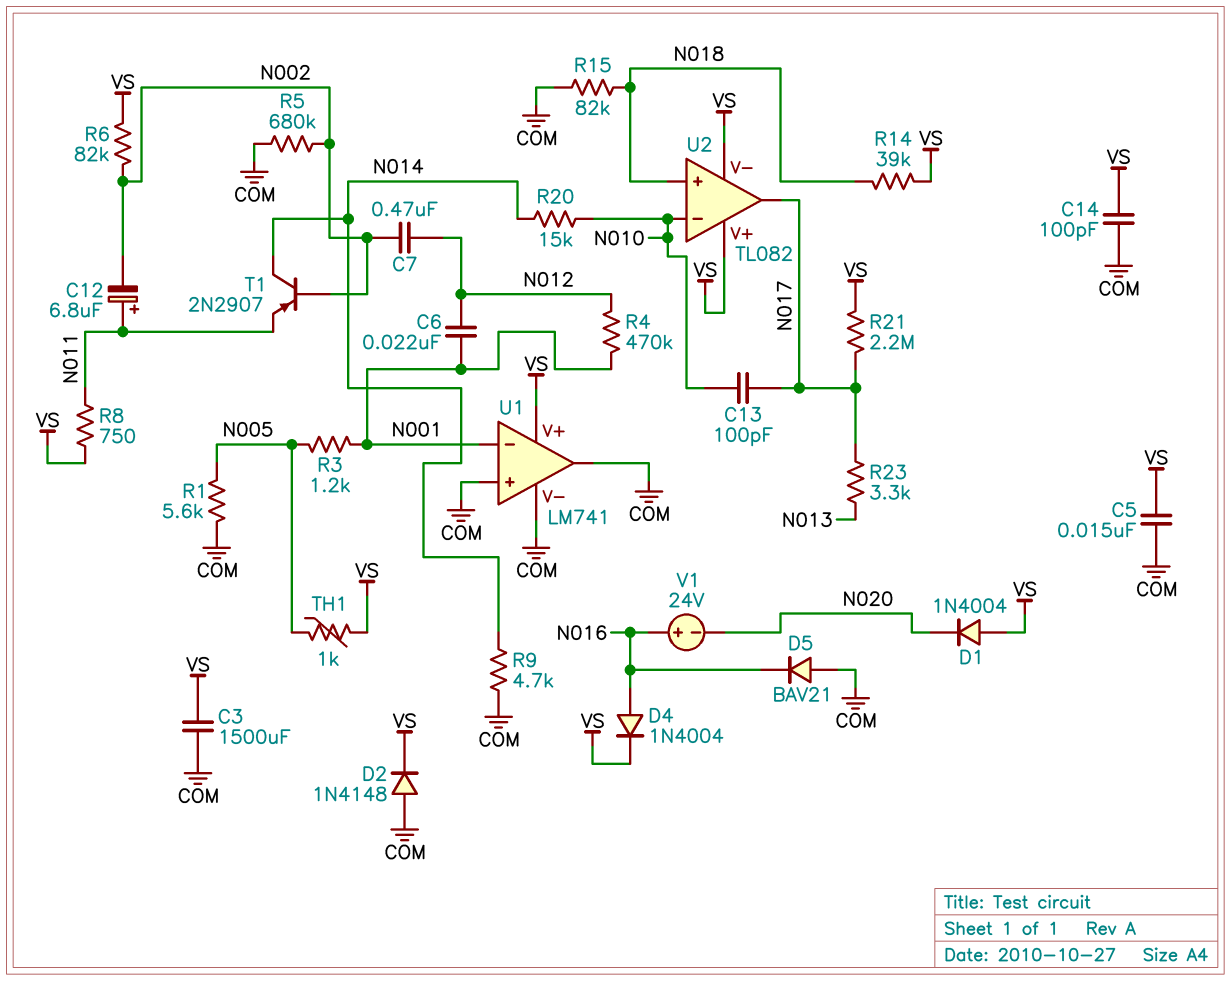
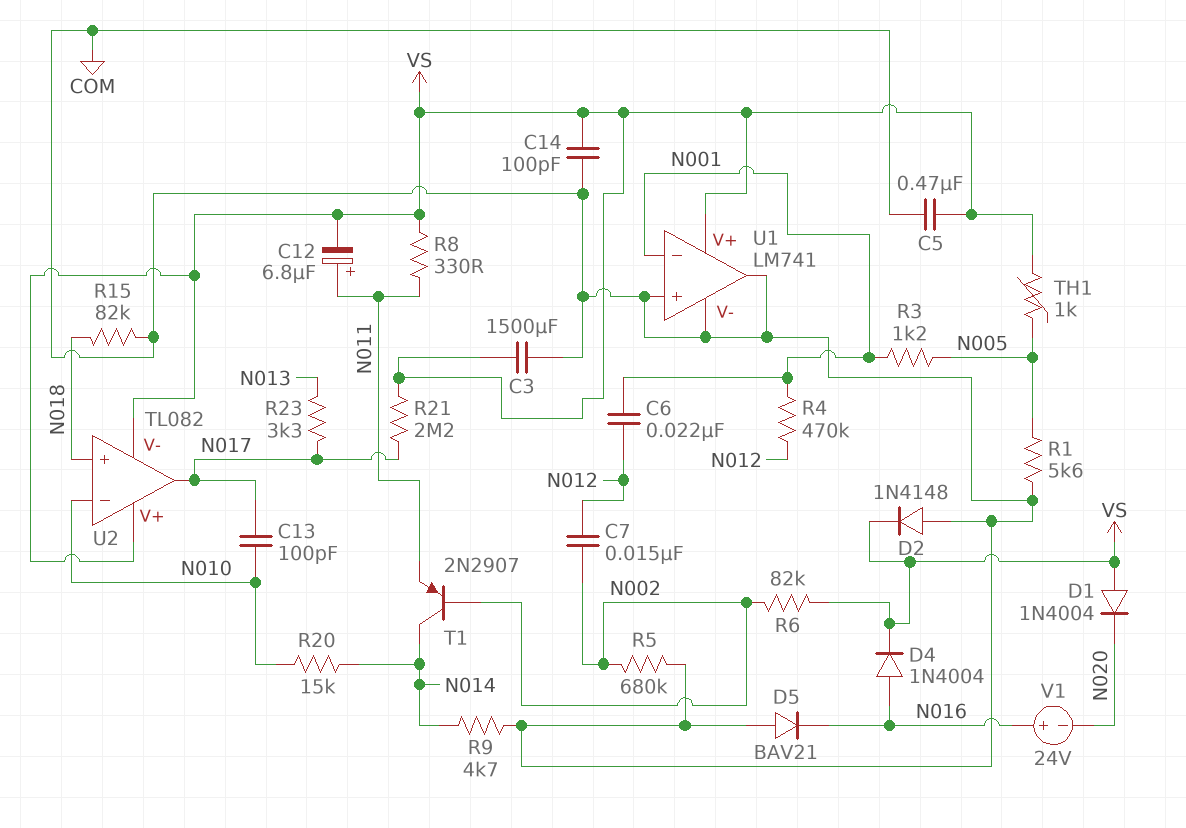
C5: 15nF (COM, VS) -> 470nF (COM, VS)
C7: 470nF (N002, N012) -> 15nF (N002, N012)
C12: 6.8uF (plus N011, minus N002) -> 6.8uF (plus N011, minus VS)
R8: 750 (N011, VS) -> 330 (N011, VS)
R14: 39k (N018, VS) -> none

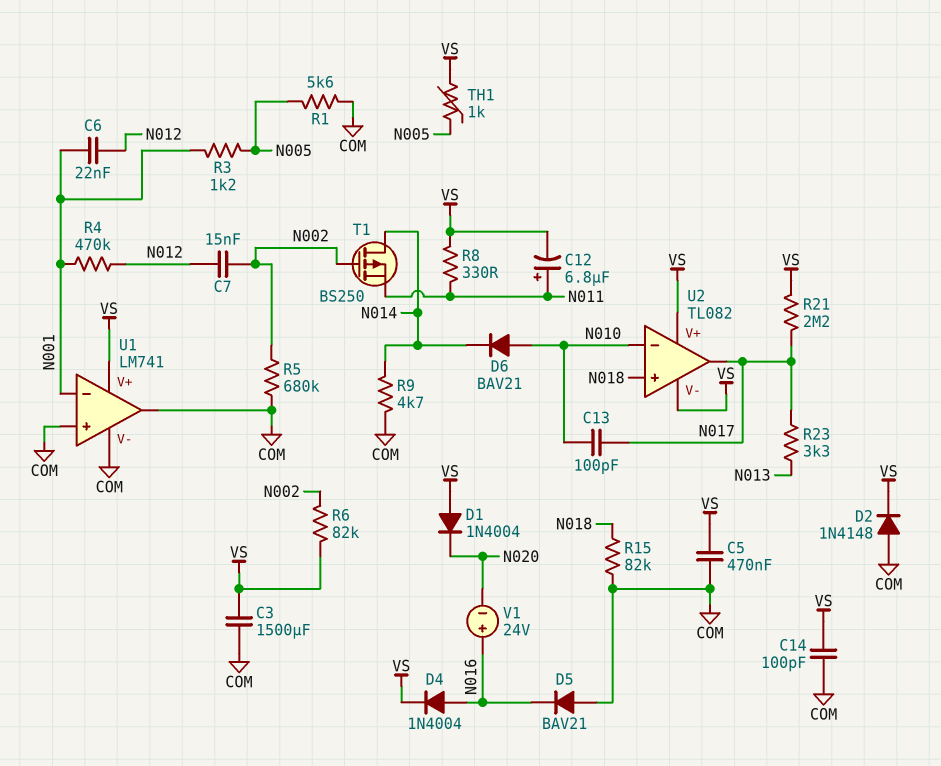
D6: none -> diode BAV21 (A N010, K N014)
R20: 15k (N010, N014) -> none
T1: PNP 2N2907 (B N002, C N014, E N011) -> PMOS BS250 (G N002, D N014, S N011)

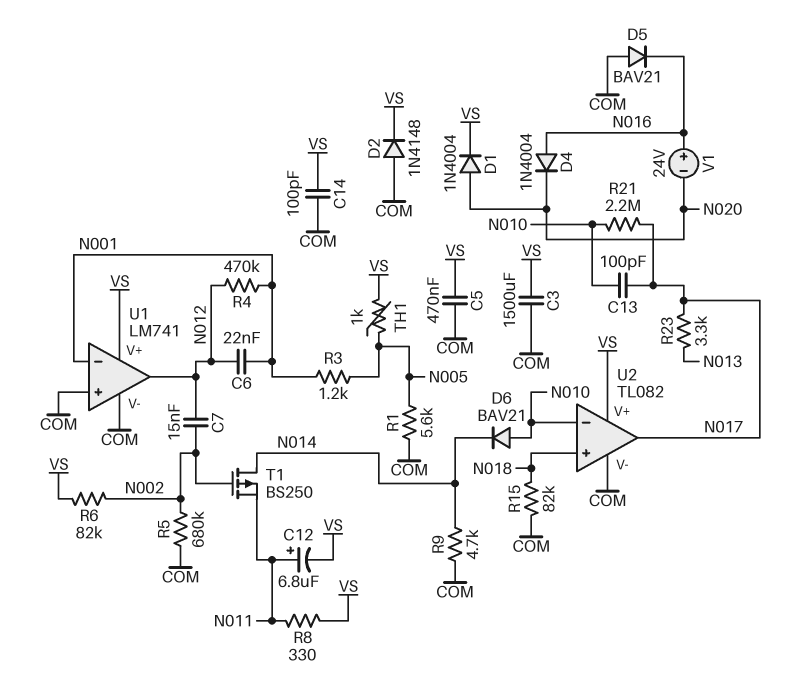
D1: diode 1N4004 (A VS, K N020) -> diode 1N4004 (A N020, K VS)
D4: diode 1N4004 (A N016, K VS) -> diode 1N4004 (A N016, K N020)
R21: 2.2M (N017, VS) -> 2.2M (N010, N017)
U1 pin out: COM -> N012
U2 pin V-: VS -> COM

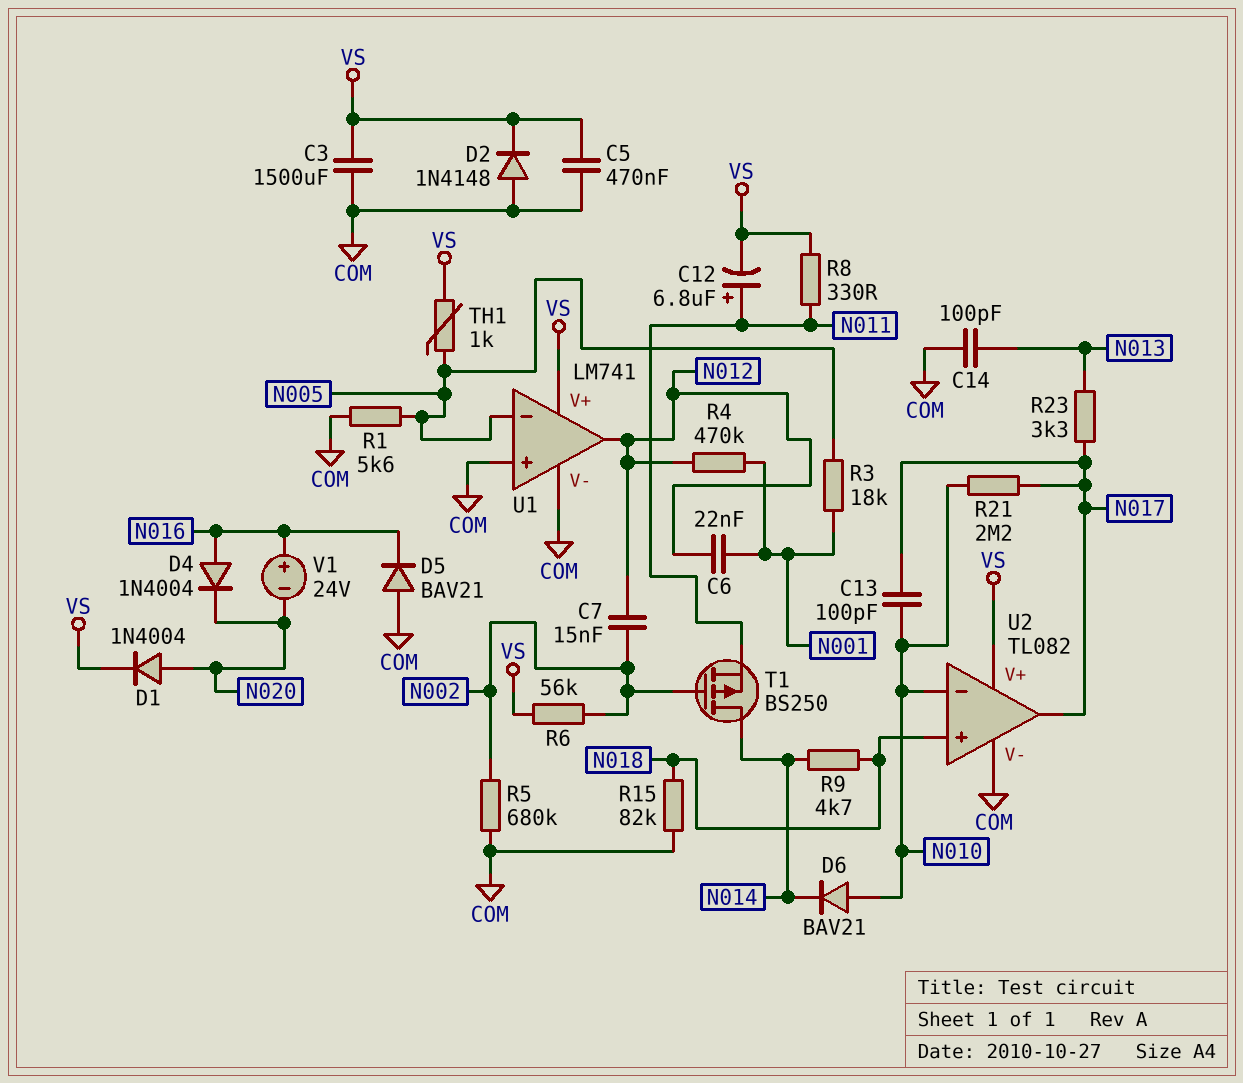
C14: 100pF (COM, VS) -> 100pF (COM, N013)
R3: 1.2k (N001, N005) -> 18k (N001, N005)
R6: 82k (N002, VS) -> 56k (N002, VS)
R9: 4.7k (COM, N014) -> 4.7k (N014, N018)
U1 pin in-: N001 -> N005

